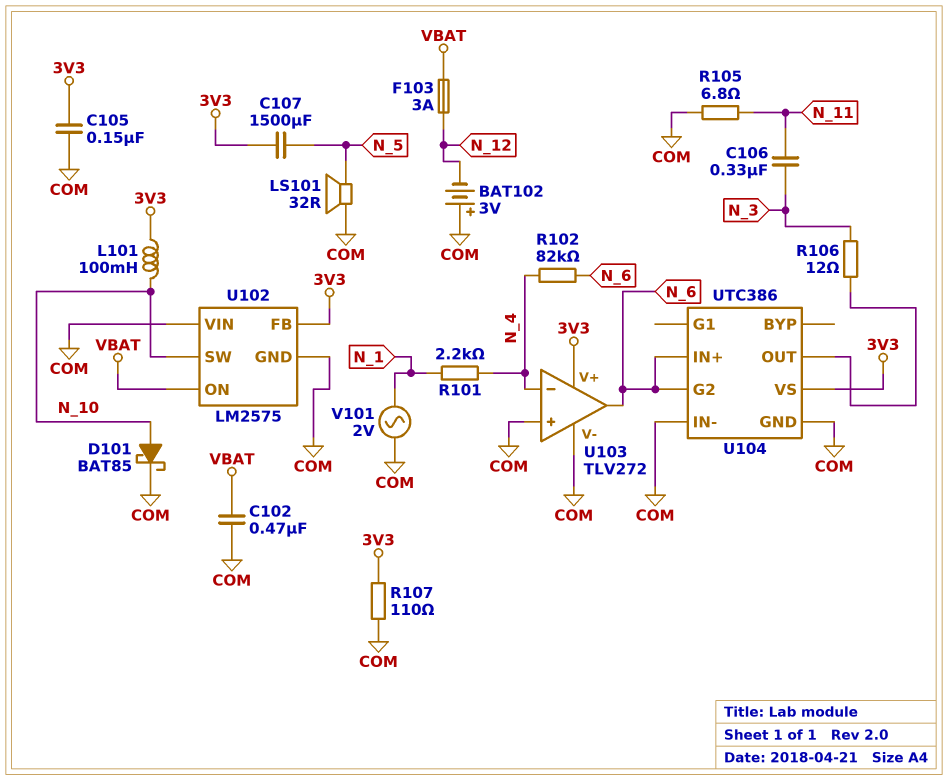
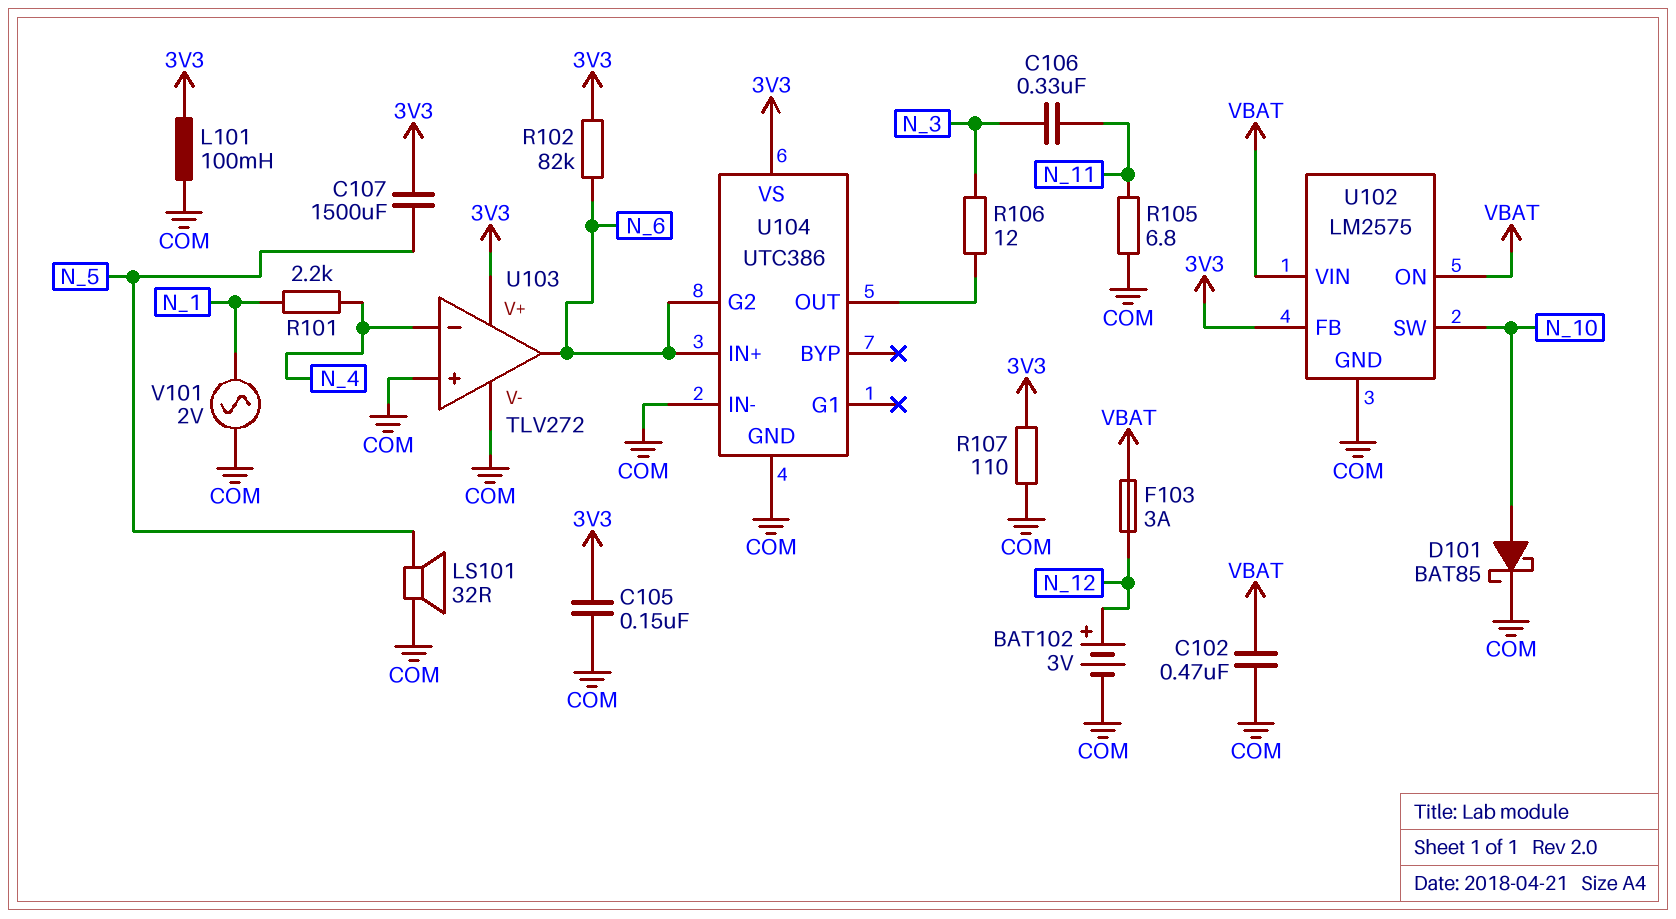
BAT102: 3V (plus COM, minus N_12) -> 3V (plus N_12, minus COM)
L101: 100mH (3V3, N_10) -> 100mH (3V3, COM)
R102: 82k (N_4, N_6) -> 82k (3V3, N_6)
U102 pin VIN: COM -> VBAT

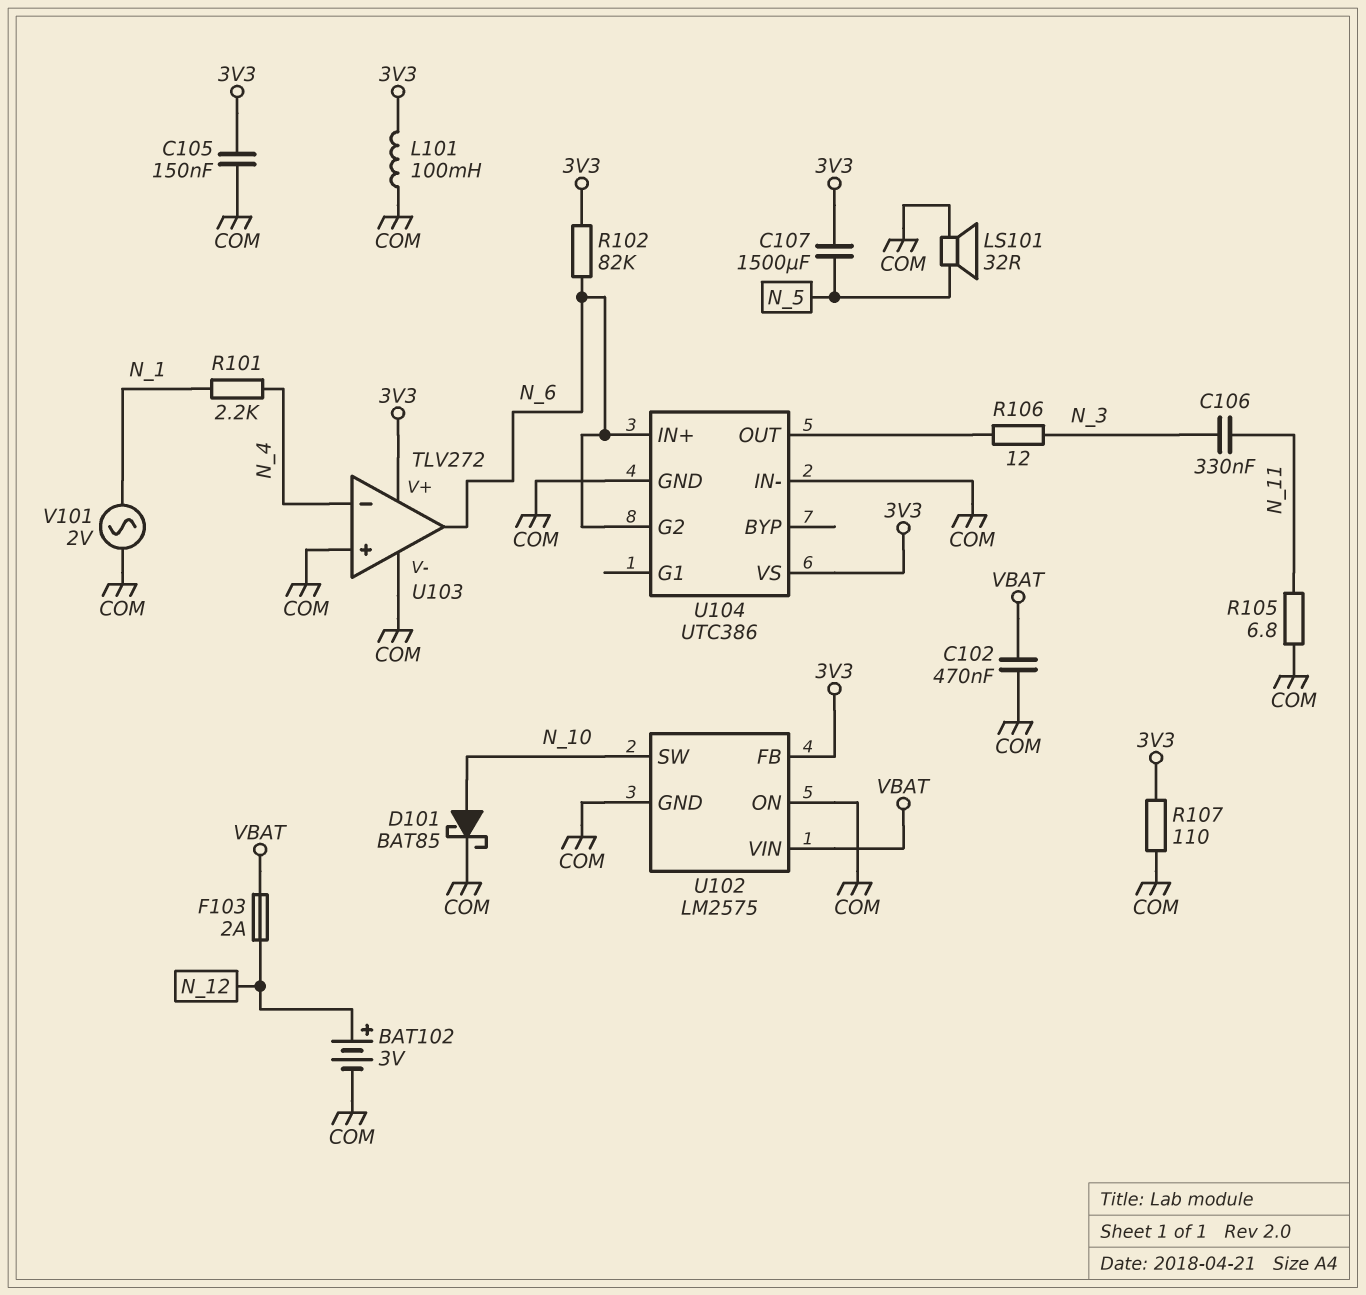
F103: 3A (N_12, VBAT) -> 2A (N_12, VBAT)
U102 pin ON: VBAT -> COM

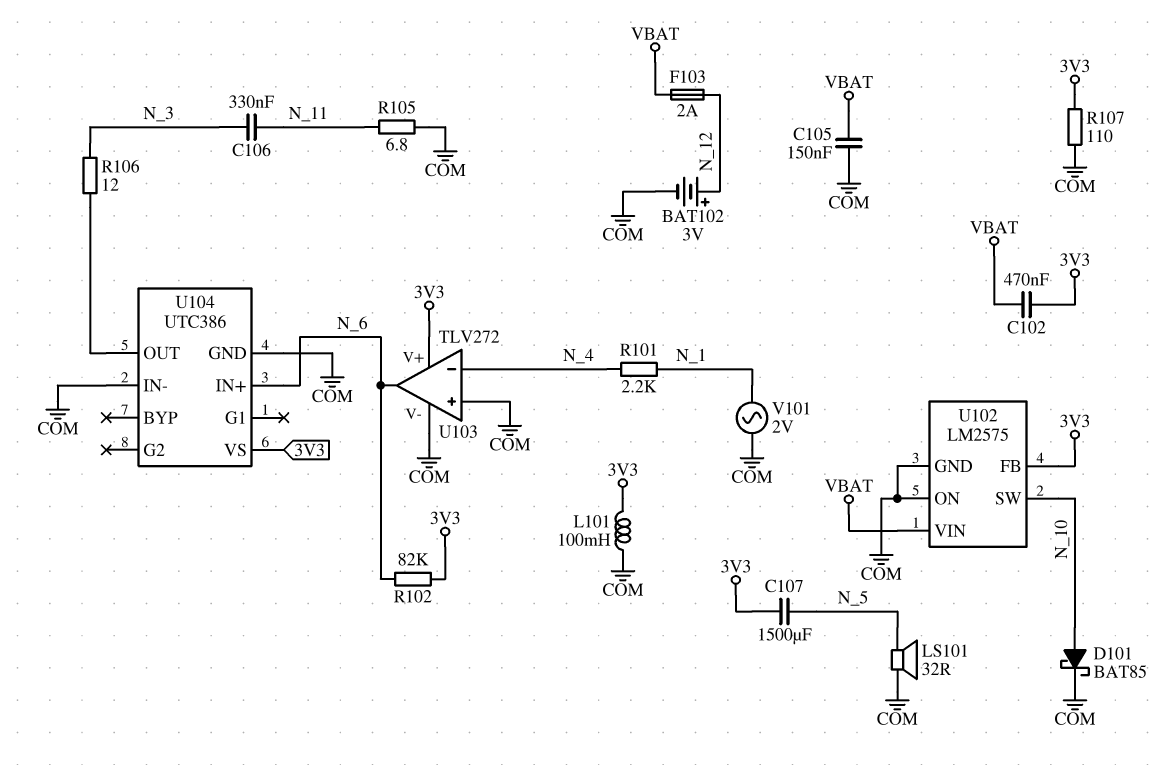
C102: 470nF (COM, VBAT) -> 470nF (3V3, VBAT)
C105: 150nF (3V3, COM) -> 150nF (COM, VBAT)
U104 pin G2: N_6 -> none

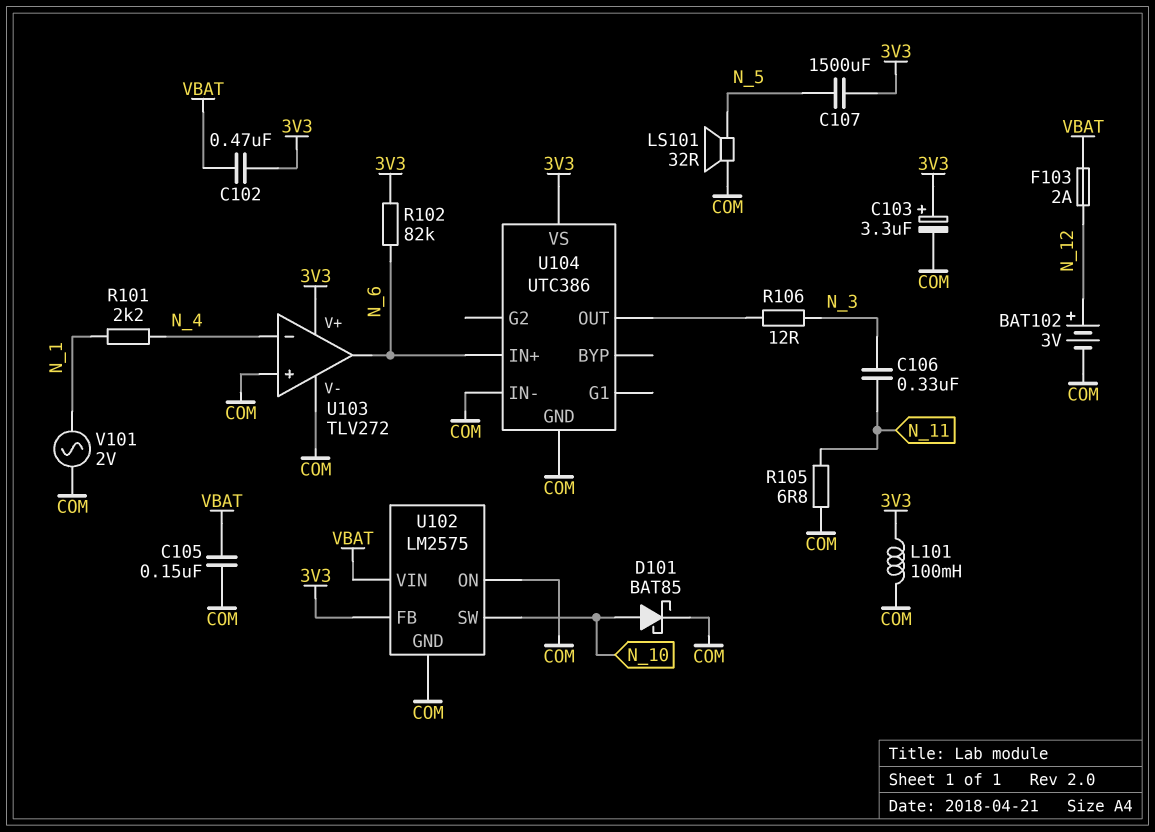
C103: none -> 3.3uF (plus 3V3, minus COM)
R107: 110 (3V3, COM) -> none

